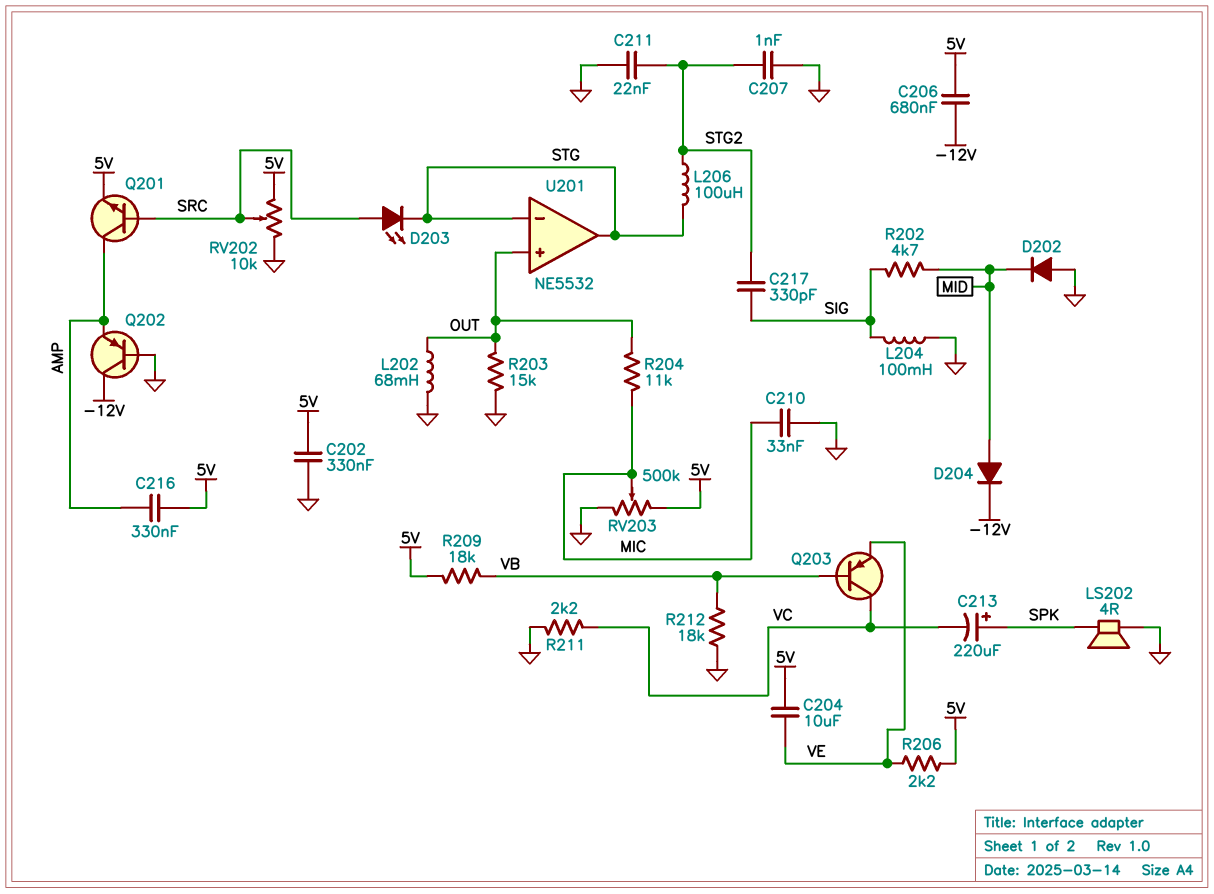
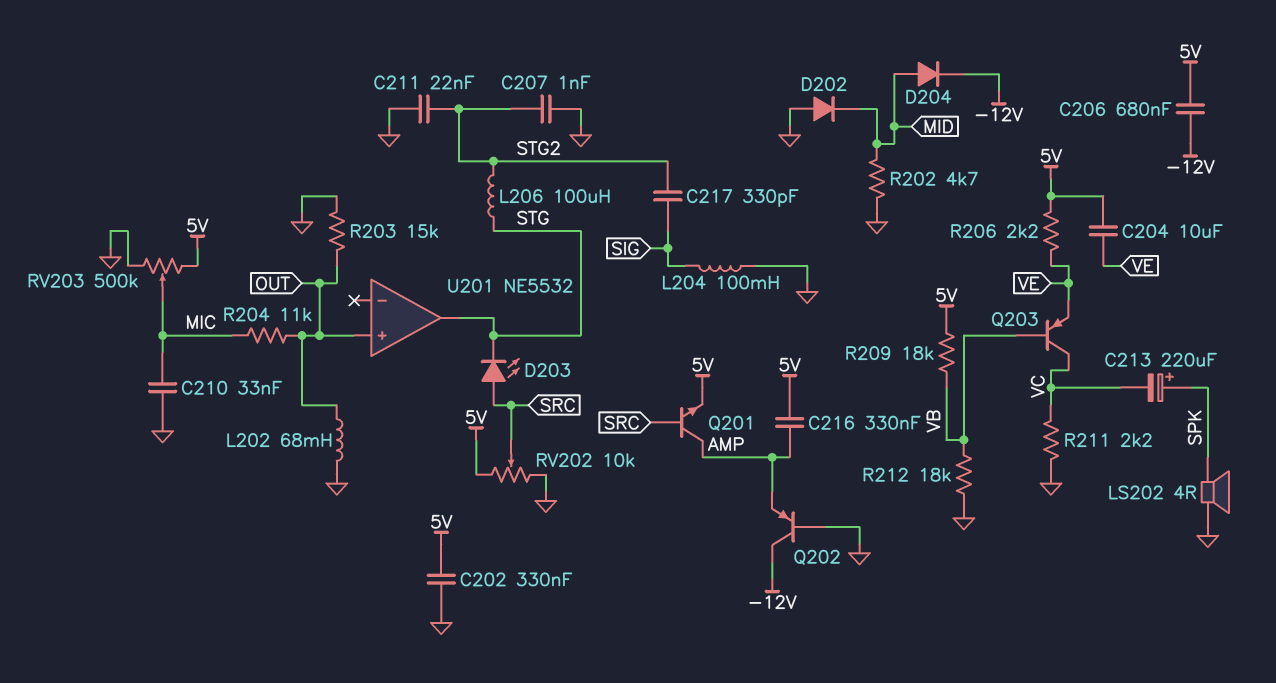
R202: 4.7k (MID, SIG) -> 4.7k (GND, MID)
U201 pin in-: STG -> none

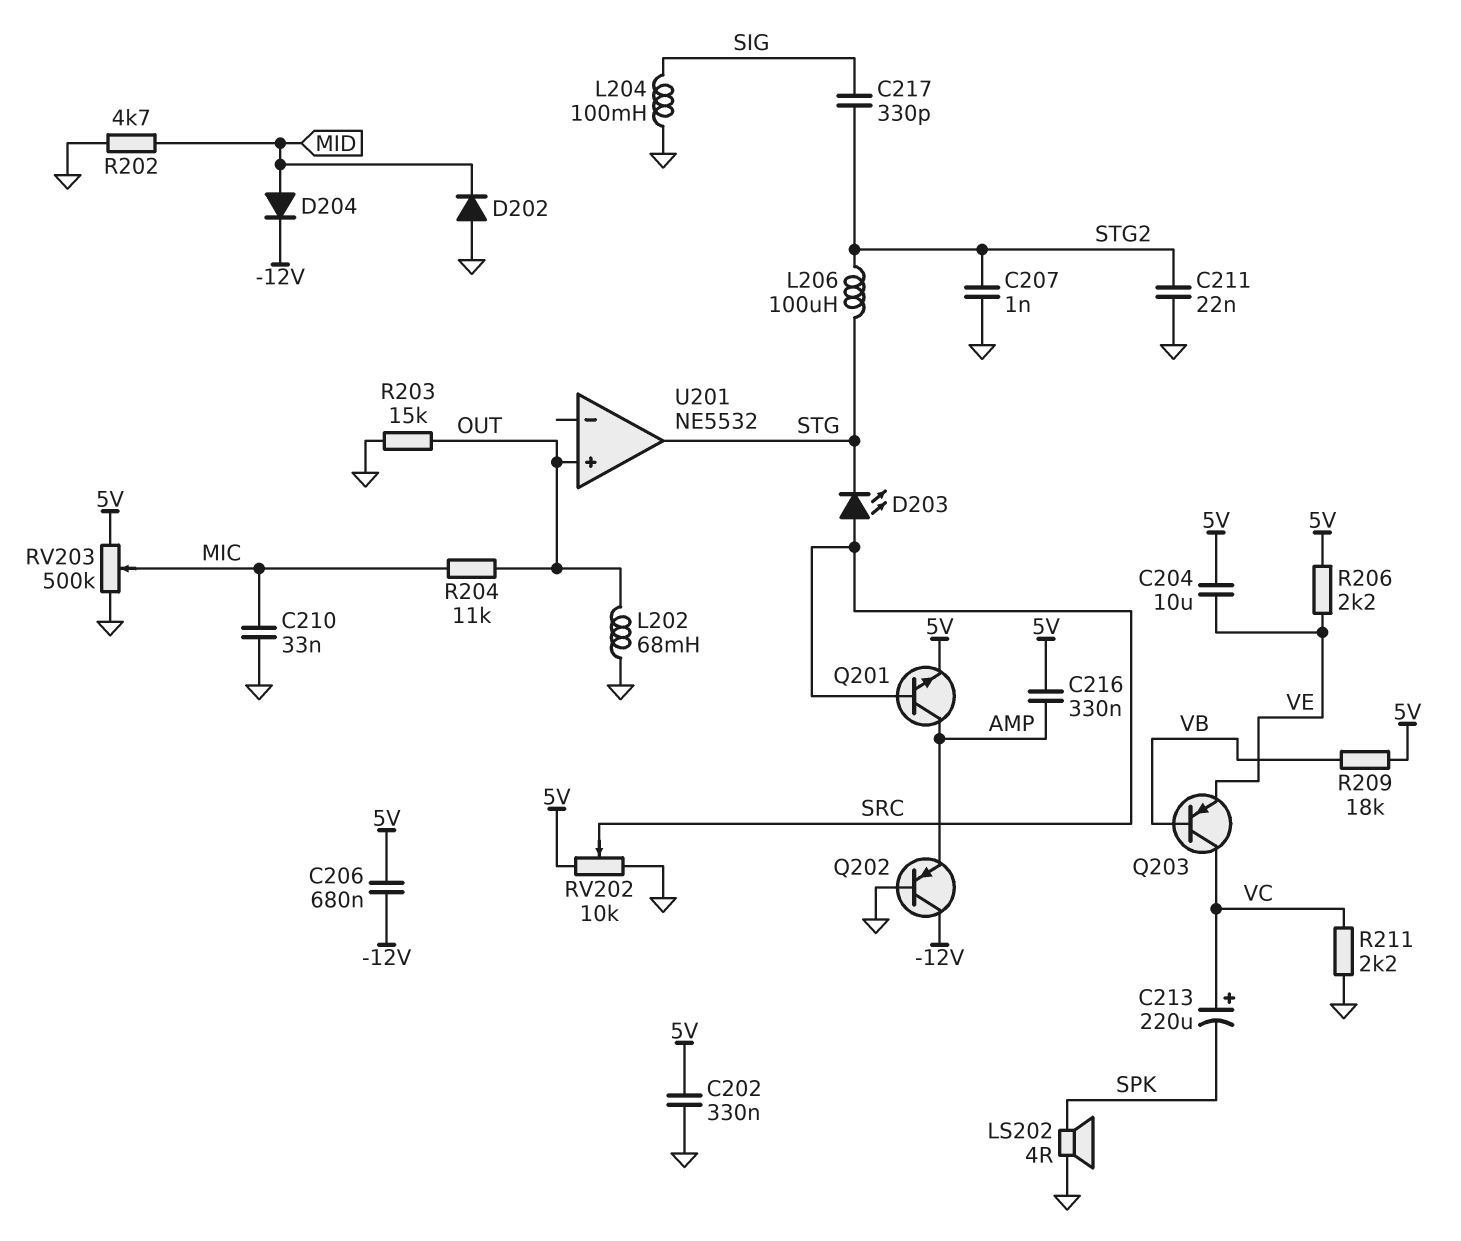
C213: 220uF (plus SPK, minus VC) -> 220uF (plus VC, minus SPK)
R212: 18k (GND, VB) -> none

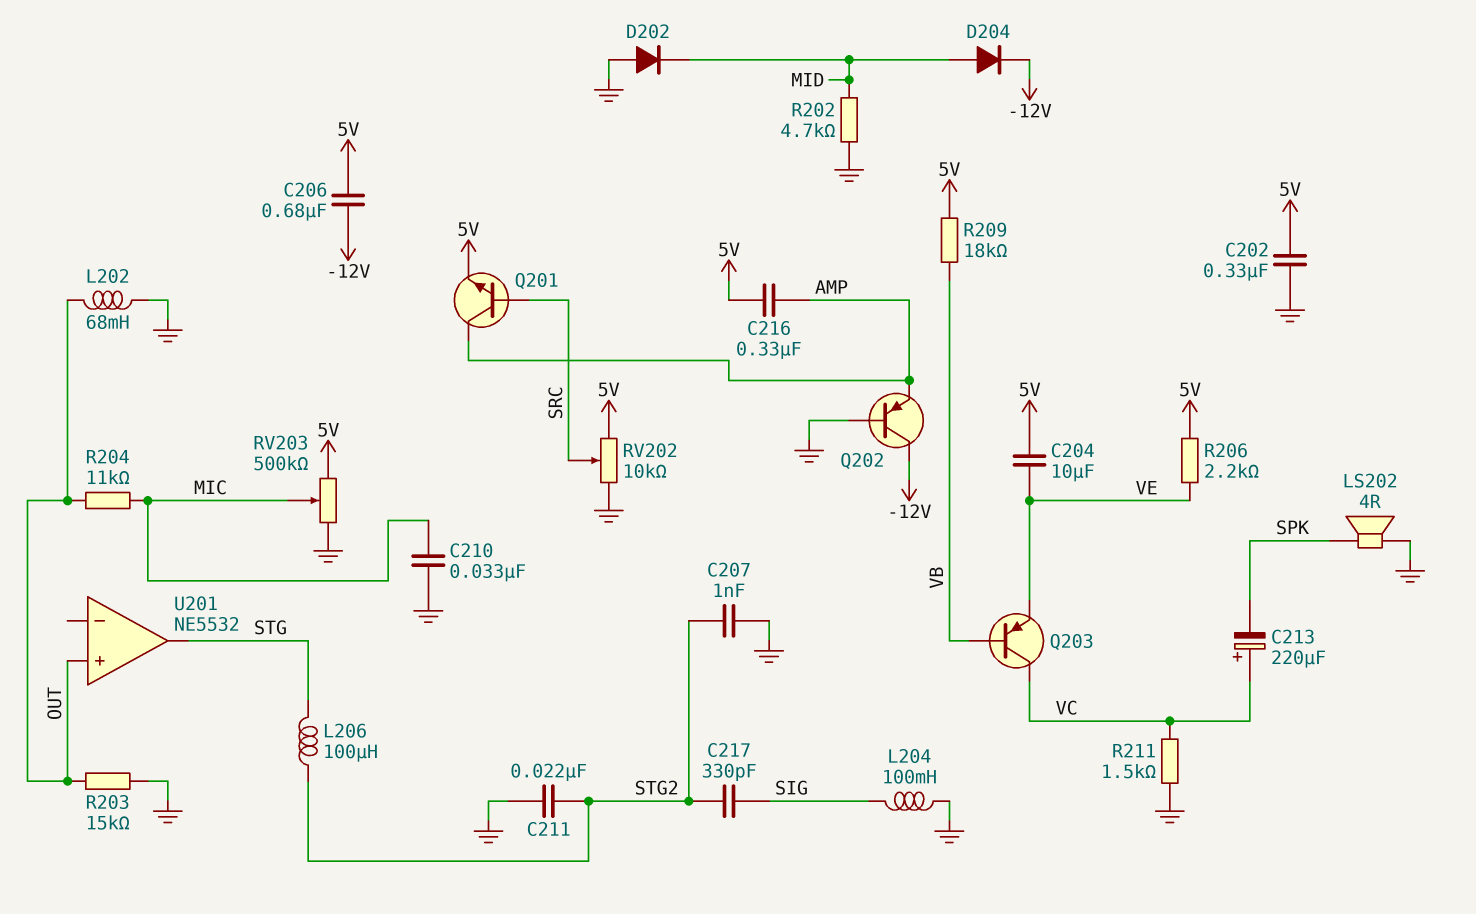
D203: LED (A SRC, K STG) -> none
R211: 2.2k (GND, VC) -> 1.5k (GND, VC)

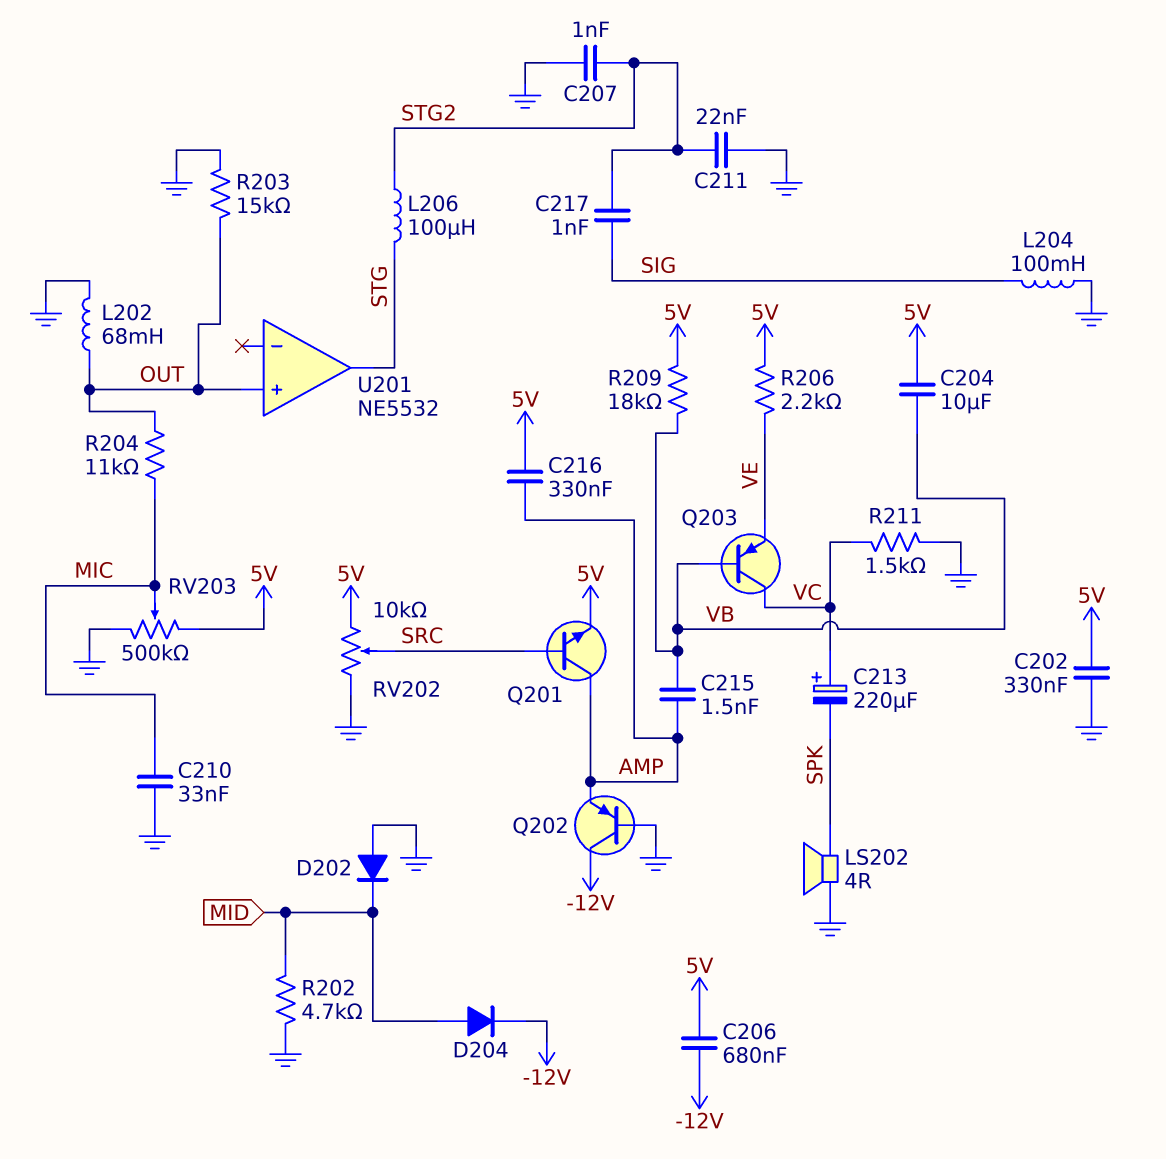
C204: 10uF (5V, VE) -> 10uF (5V, VB)
C215: none -> 1.5nF (AMP, VB)
C217: 330pF (SIG, STG2) -> 1nF (SIG, STG2)

